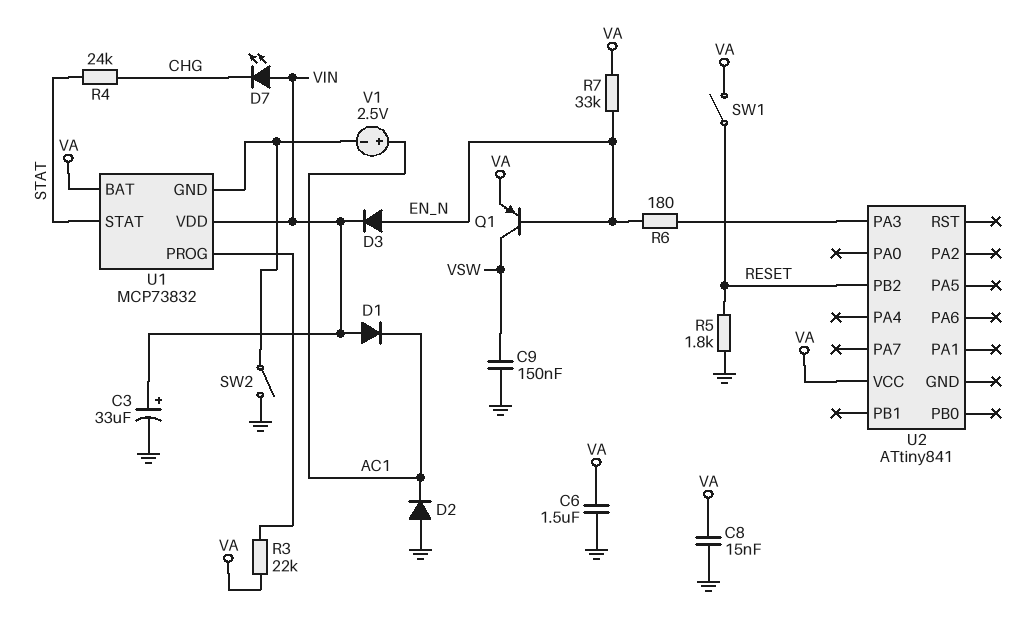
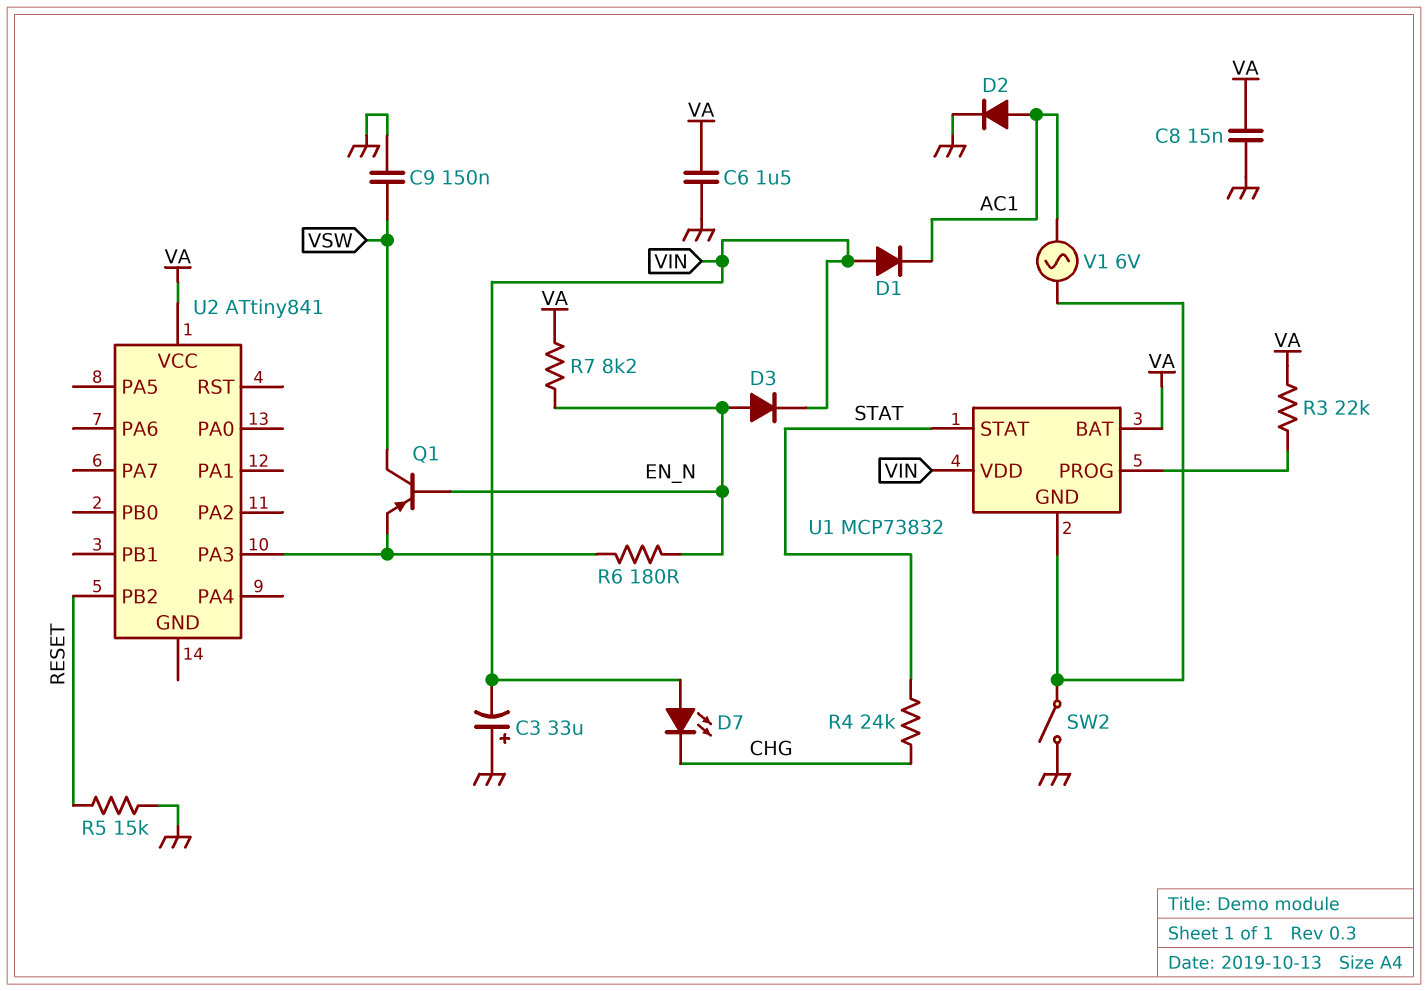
C3: 33uF (plus VIN, minus GND) -> 33uF (plus GND, minus VIN)
D2: diode (A GND, K AC1) -> diode (A AC1, K GND)
Q1: PNP (B EN_N, C VSW, E VA) -> PNP (B EN_N, C VSW, E U2/PA3)
R5: 1.8k (GND, RESET) -> 15k (GND, RESET)
R7: 33k (EN_N, VA) -> 8.2k (EN_N, VA)
SW1: switch (RESET, VA) -> none
V1: 2.5V (plus AC1, minus U1/GND) -> AC 6V (AC1, U1/GND)

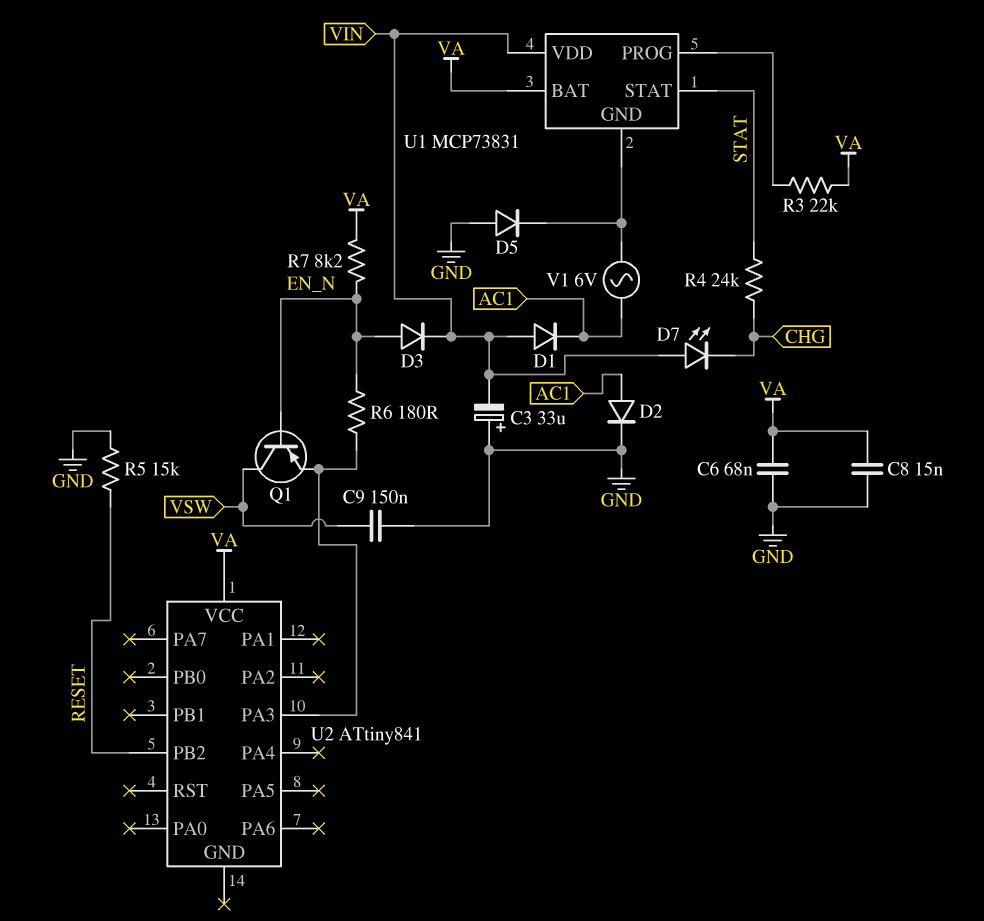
C6: 1.5uF (GND, VA) -> 68nF (GND, VA)
D5: none -> diode (A GND, K U1/GND)
SW2: switch (GND, U1/GND) -> none
U1: MCP73832 -> MCP73831

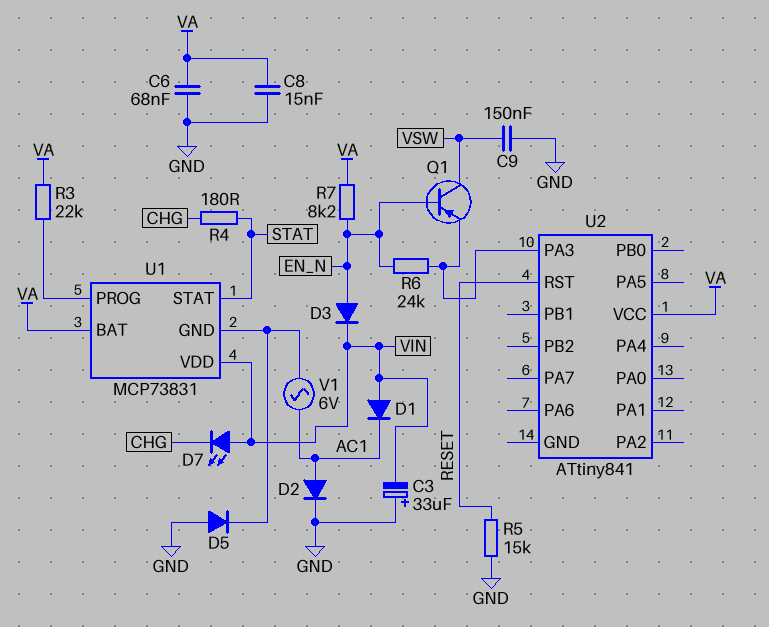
R4: 24k (CHG, STAT) -> 180 (CHG, STAT)
R6: 180 (EN_N, U2/PA3) -> 24k (EN_N, U2/PA3)
U2 pin PB2: RESET -> none
U2 pin RST: none -> RESET

